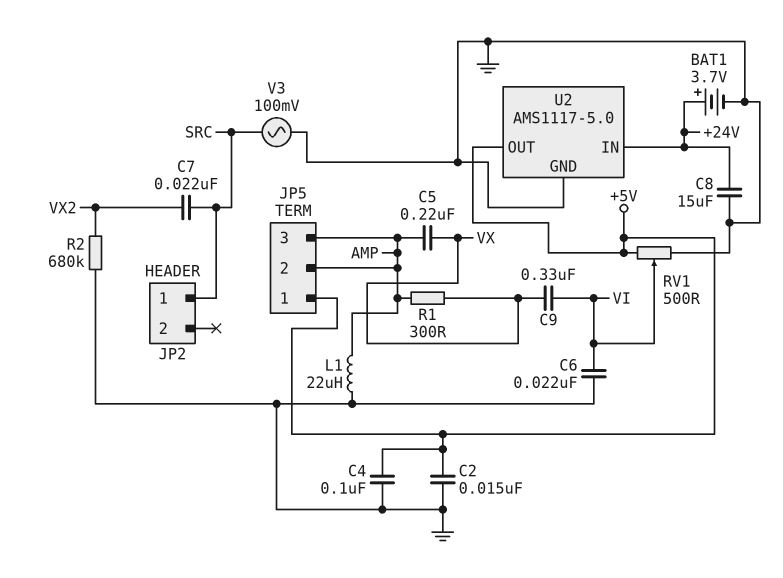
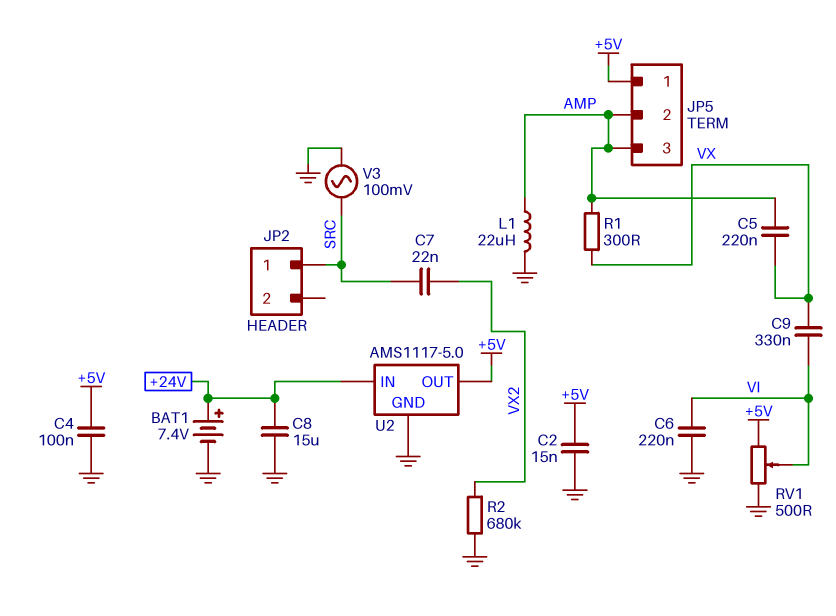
BAT1: 3.7V (plus +24V, minus GND) -> 7.4V (plus +24V, minus GND)
C6: 22nF (GND, VI) -> 220nF (GND, VI)

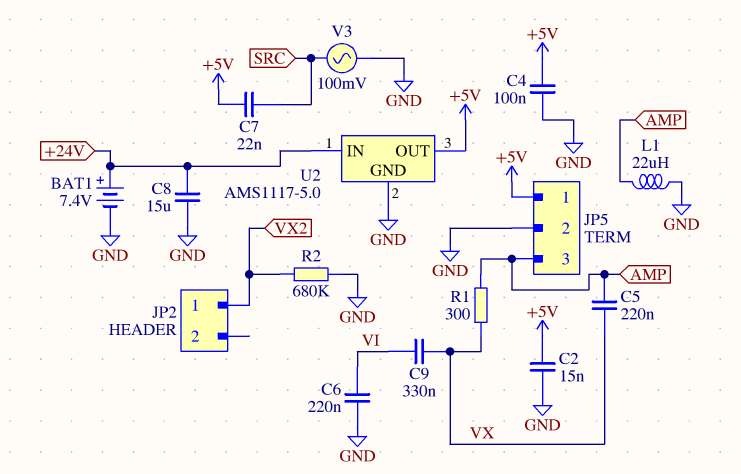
C7: 22nF (SRC, VX2) -> 22nF (+5V, SRC)
JP2 pin 1: SRC -> VX2
JP5 pin 2: AMP -> GND
RV1: 500 (+5V, GND, wiper VI) -> none

